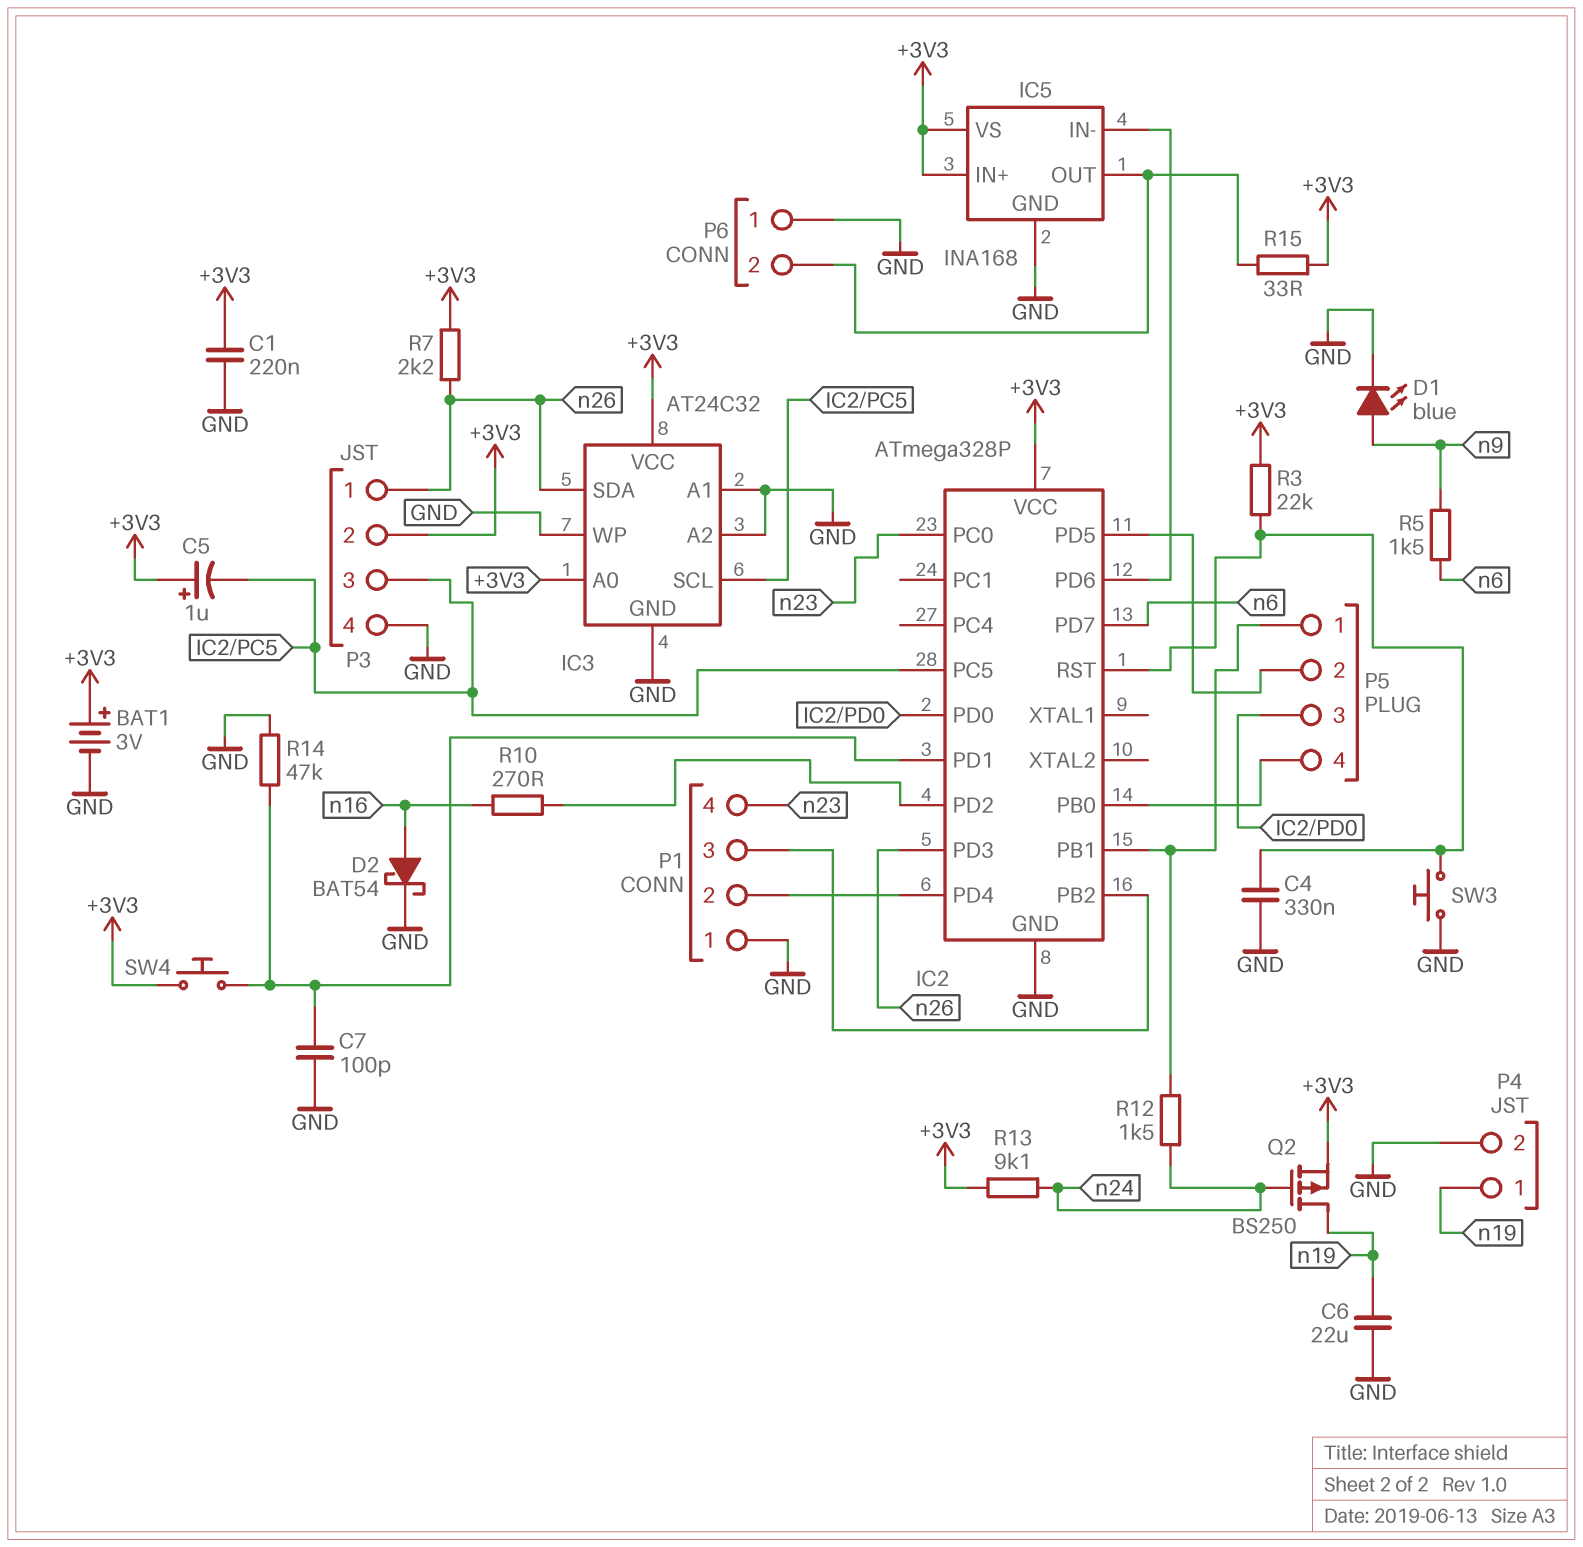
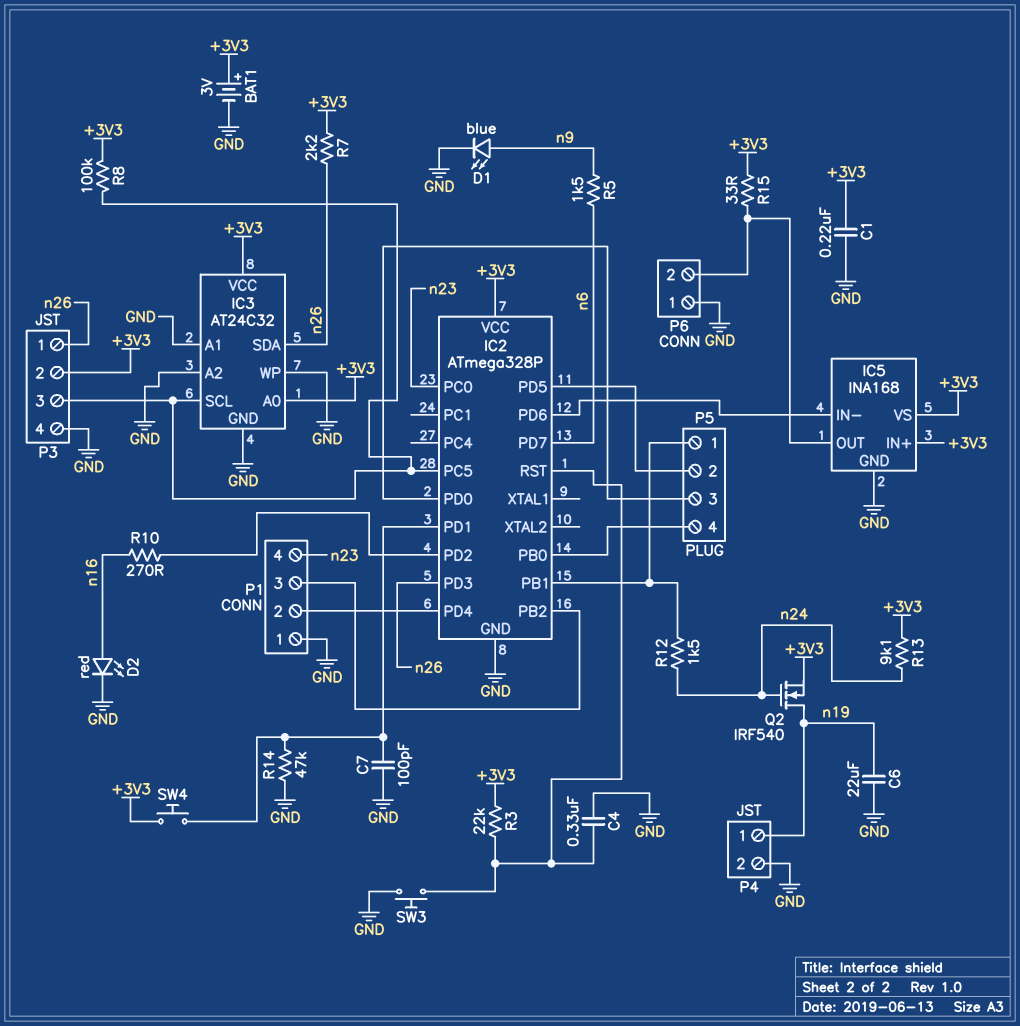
C5: 1uF (plus +3V3, minus IC2/PC5) -> none
D2: schottky BAT54 (A n16, K GND) -> LED red (A n16, K GND)
Q2: PMOS BS250 (G n24, D n19, S +3V3) -> NMOS IRF540 (G n24, D n19, S +3V3)
R8: none -> 100k (+3V3, IC2/PC5)

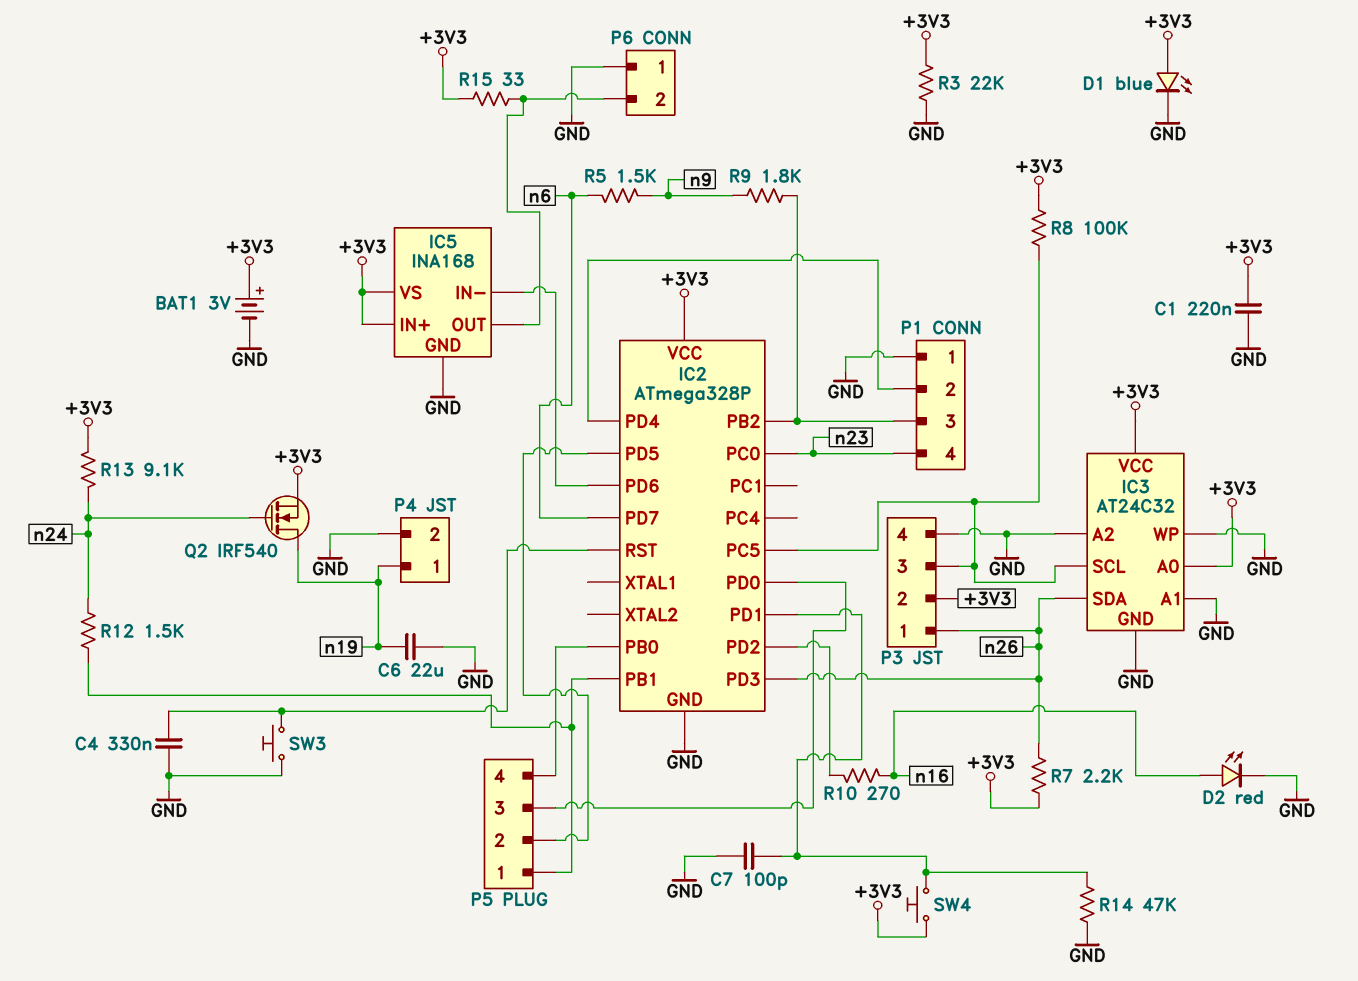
D1: LED blue (A n9, K GND) -> LED blue (A +3V3, K GND)
R3: 22k (+3V3, IC2/RST) -> 22k (+3V3, GND)
R9: none -> 1.8k (IC2/PB2, n9)

